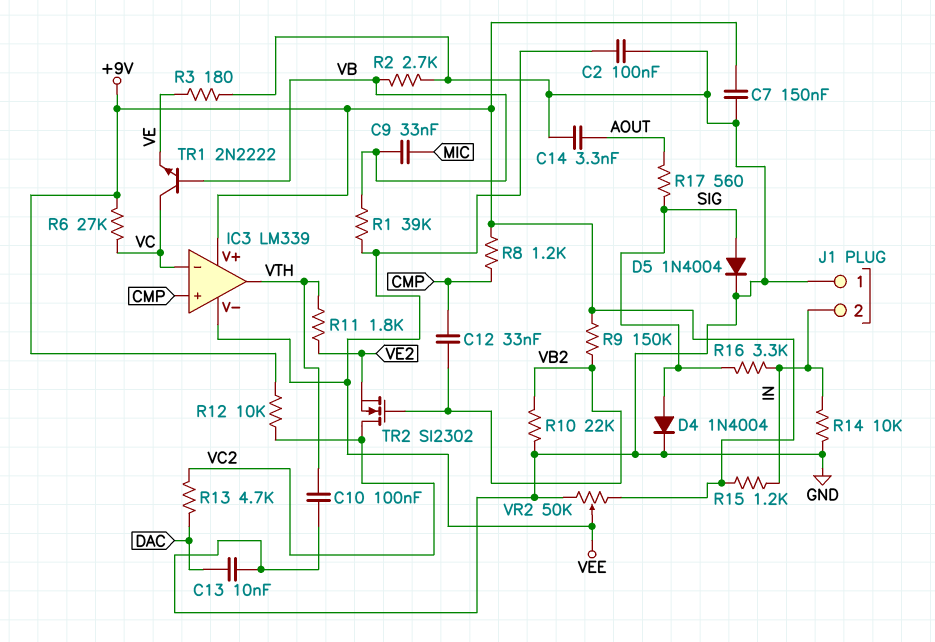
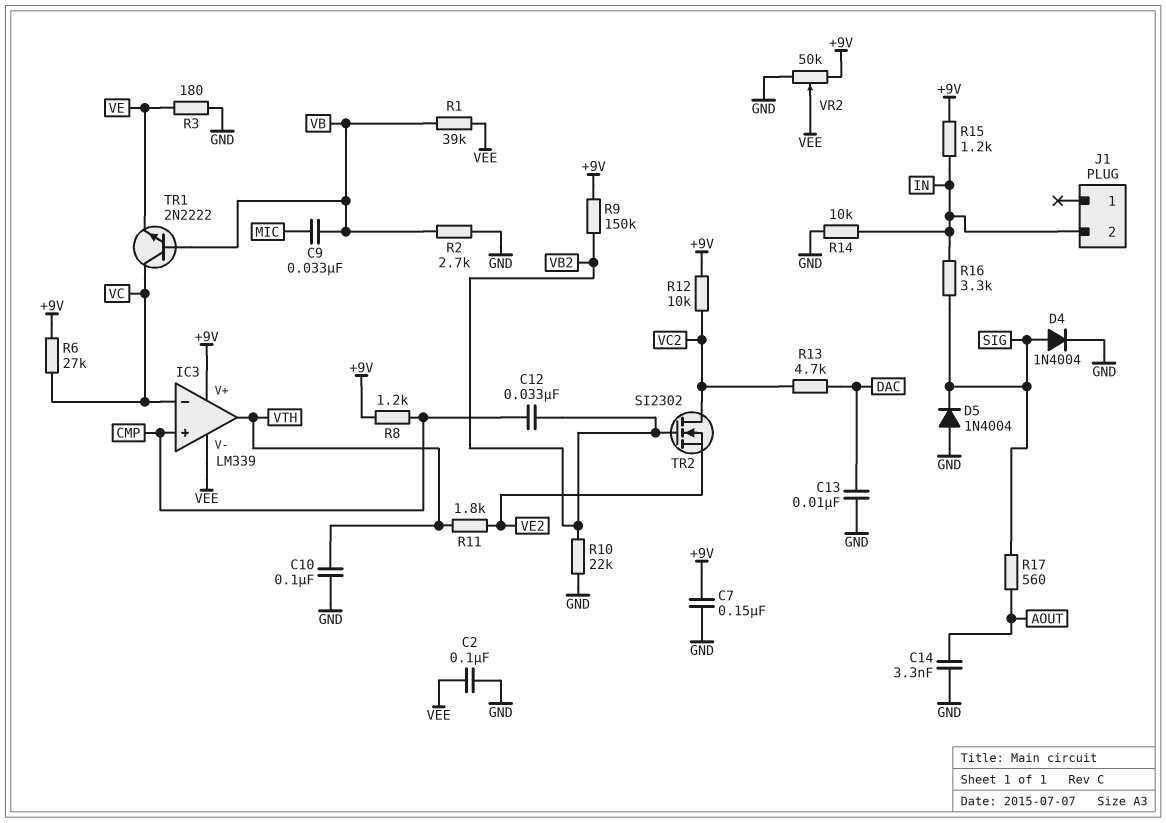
D5: diode 1N4004 (A SIG, K GND) -> diode 1N4004 (A GND, K SIG)
J1 pin 1: GND -> none

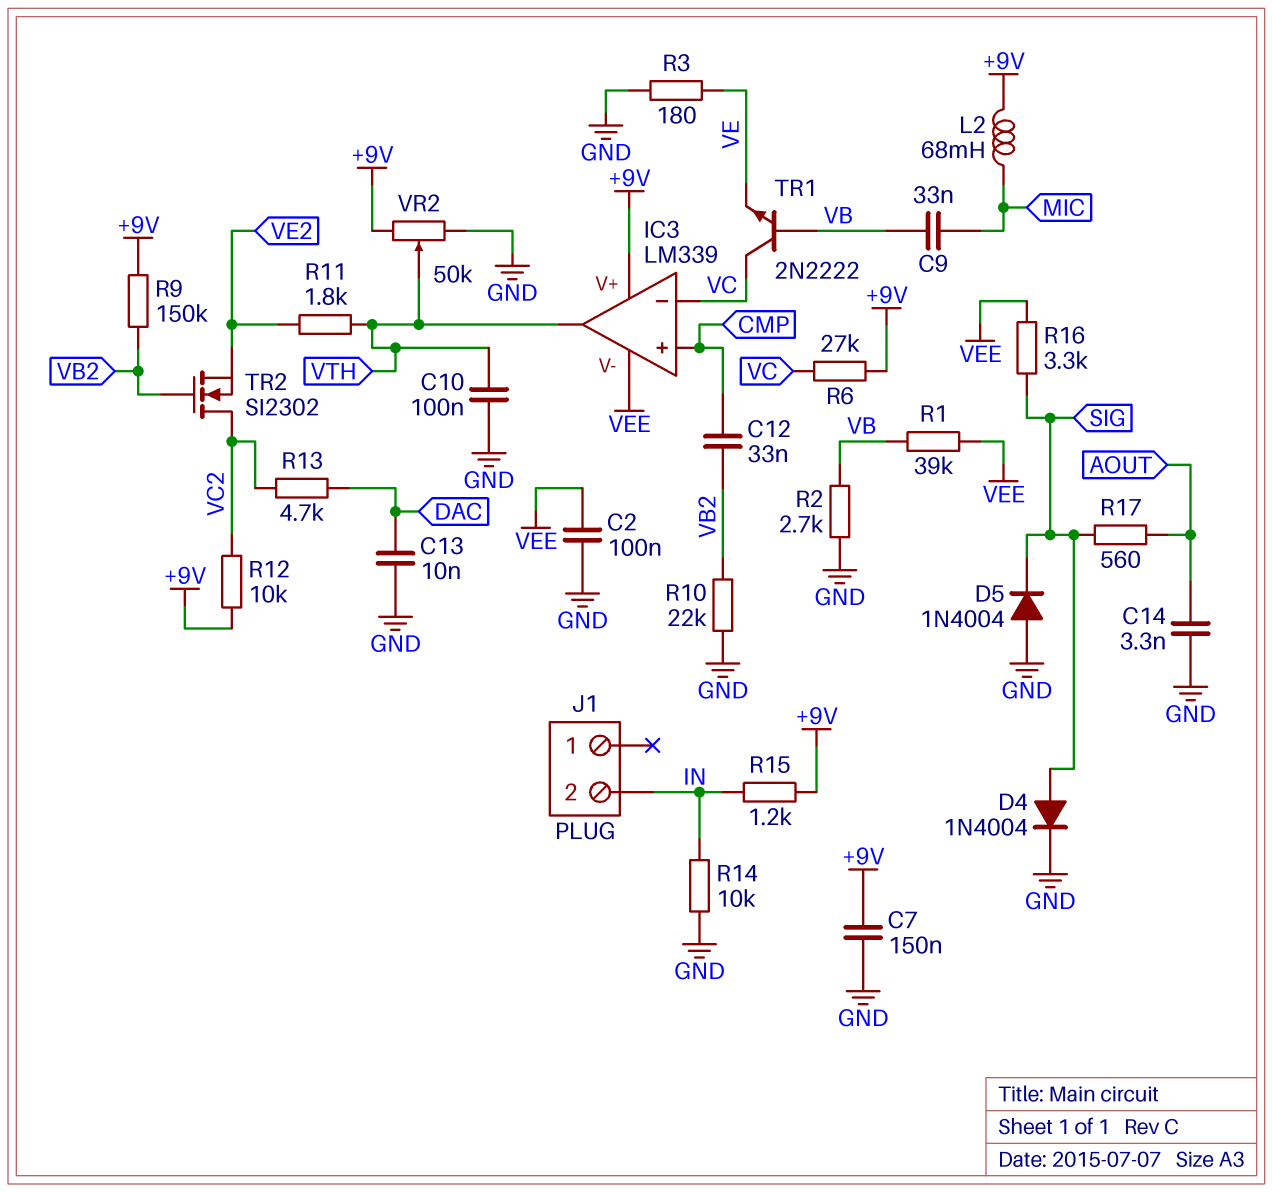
L2: none -> 68mH (+9V, MIC)
R8: 1.2k (+9V, CMP) -> none
R16: 3.3k (IN, SIG) -> 3.3k (SIG, VEE)
VR2: 50k (+9V, GND, wiper VEE) -> 50k (+9V, GND, wiper VTH)

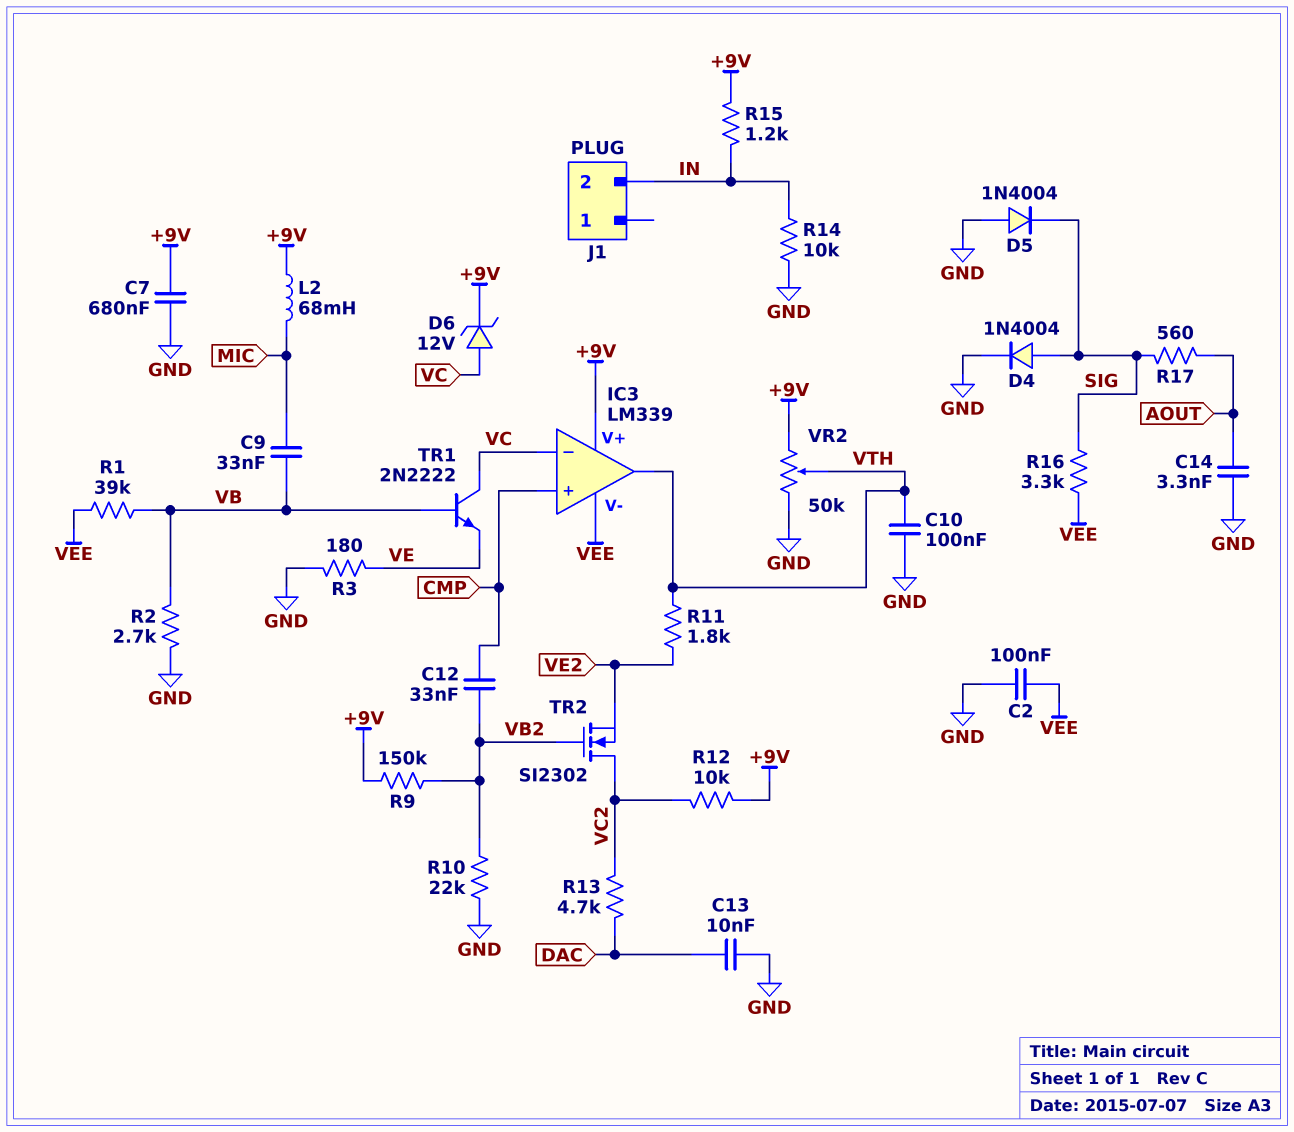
C7: 150nF (+9V, GND) -> 680nF (+9V, GND)
D6: none -> zener 12V (A VC, K +9V)
R6: 27k (+9V, VC) -> none

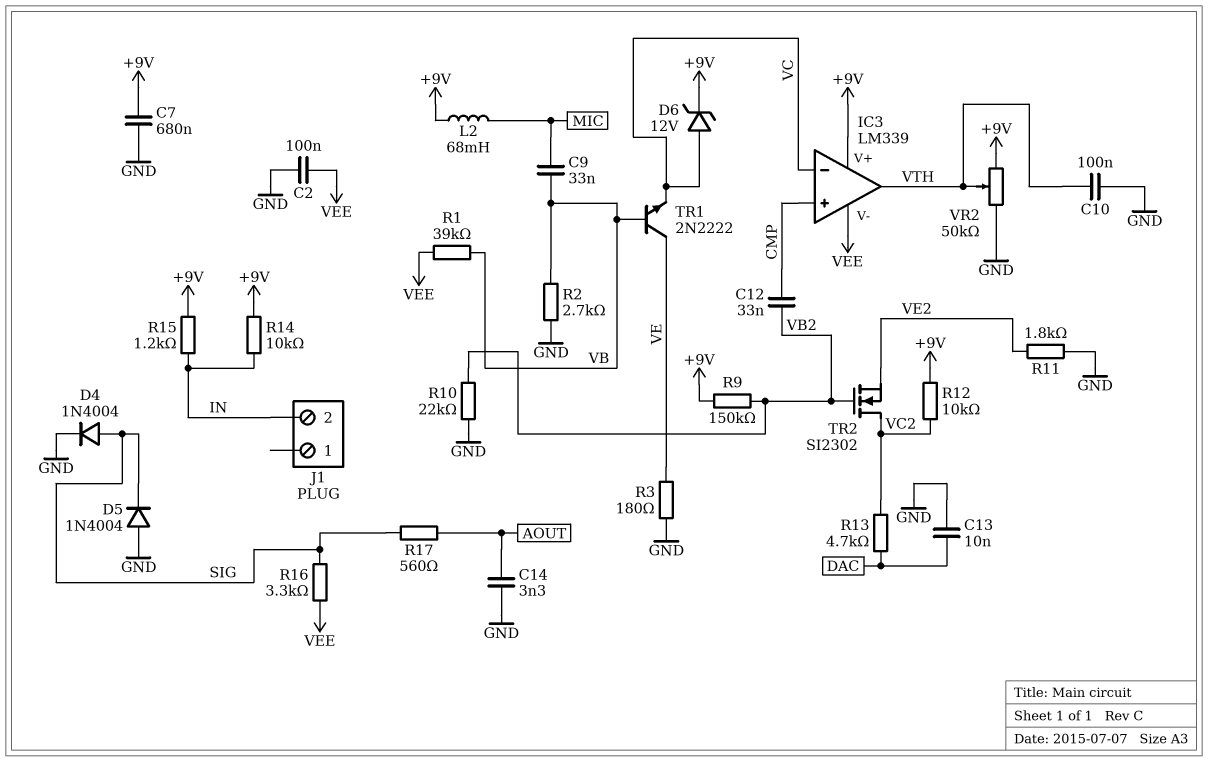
R11: 1.8k (VE2, VTH) -> 1.8k (GND, VE2)
R14: 10k (GND, IN) -> 10k (+9V, IN)
TR1: NPN 2N2222 (B VB, C VC, E VE) -> NPN 2N2222 (B VB, C VE, E VC)

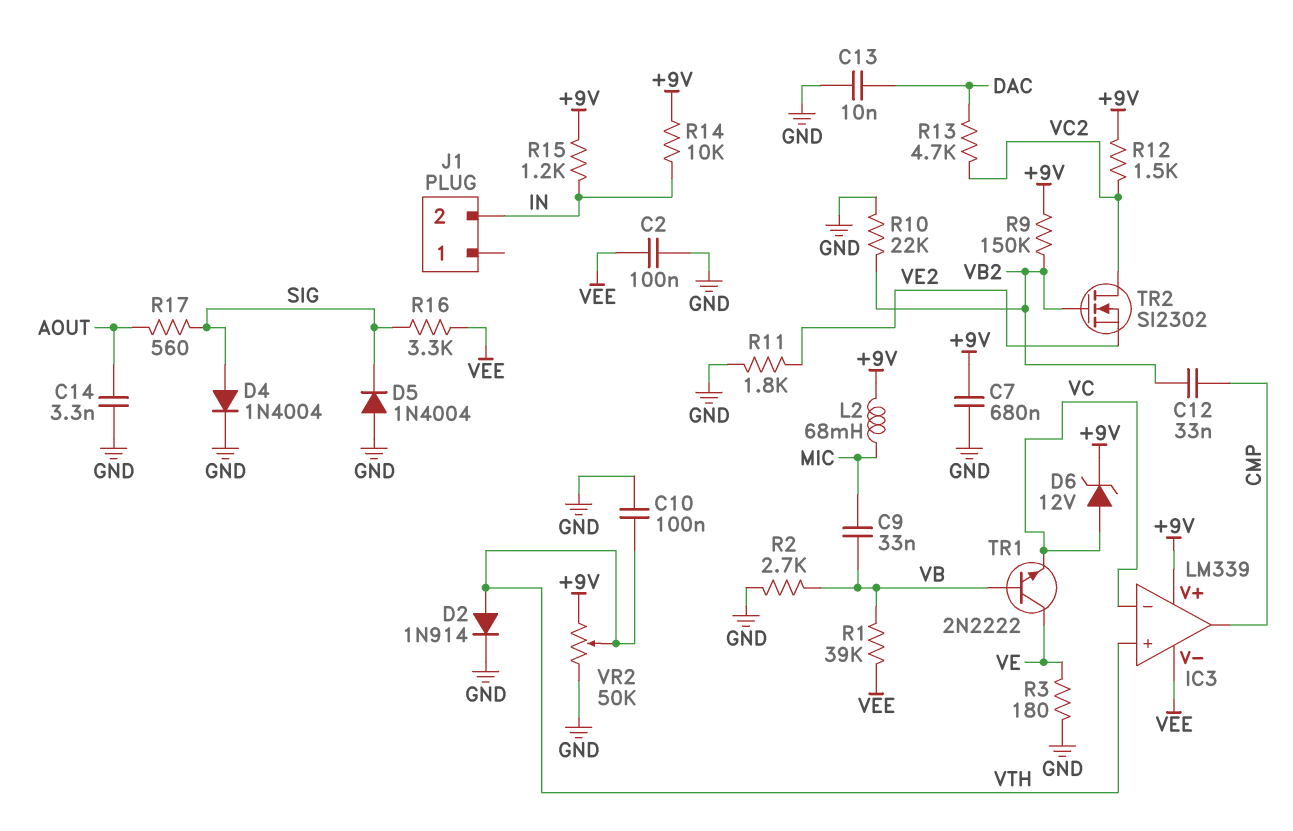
D2: none -> diode 1N914 (A VTH, K GND)
IC3 pin in+: CMP -> VTH
IC3 pin out: VTH -> CMP
R12: 10k (+9V, VC2) -> 1.5k (+9V, VC2)

